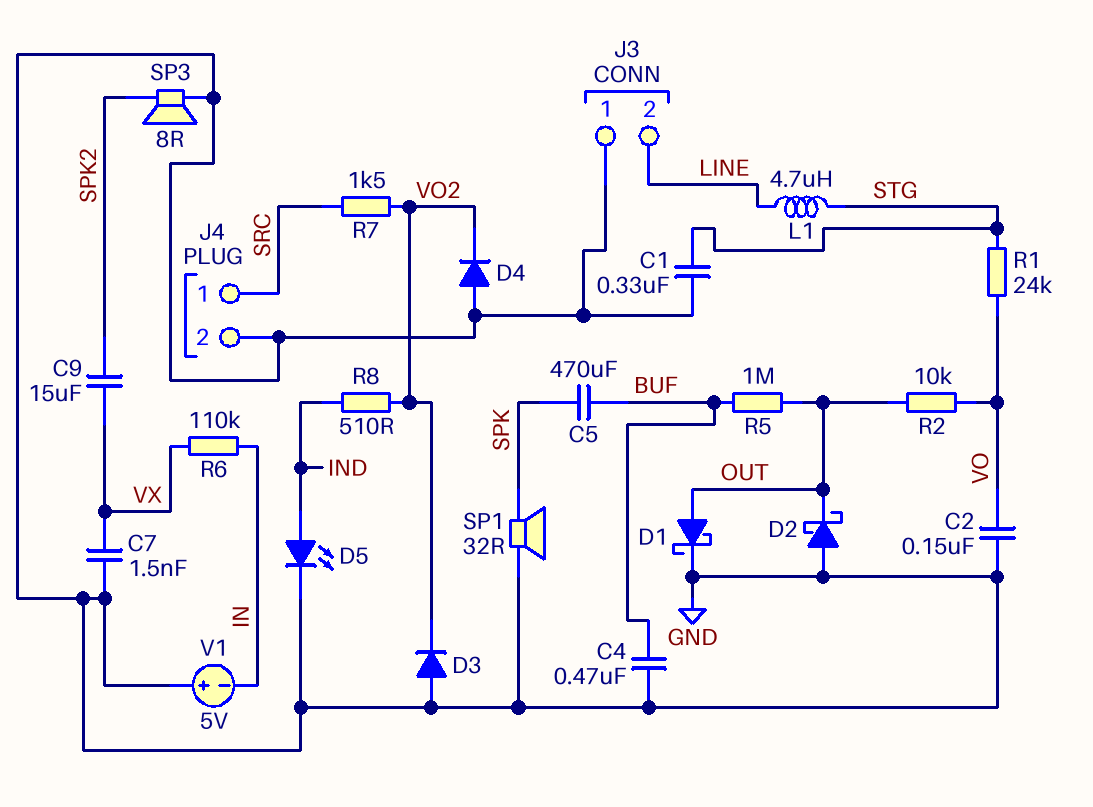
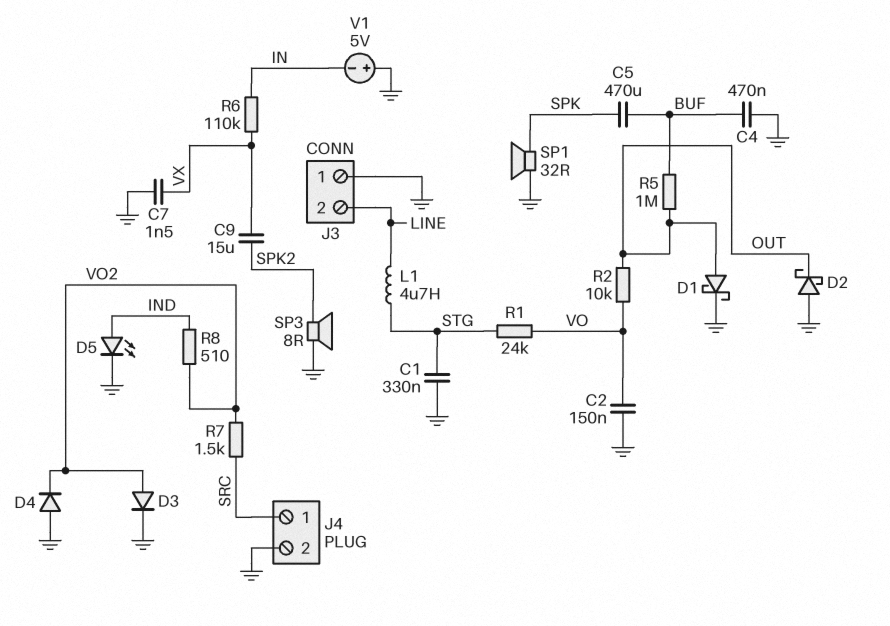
D3: diode (A GND, K VO2) -> diode (A VO2, K GND)

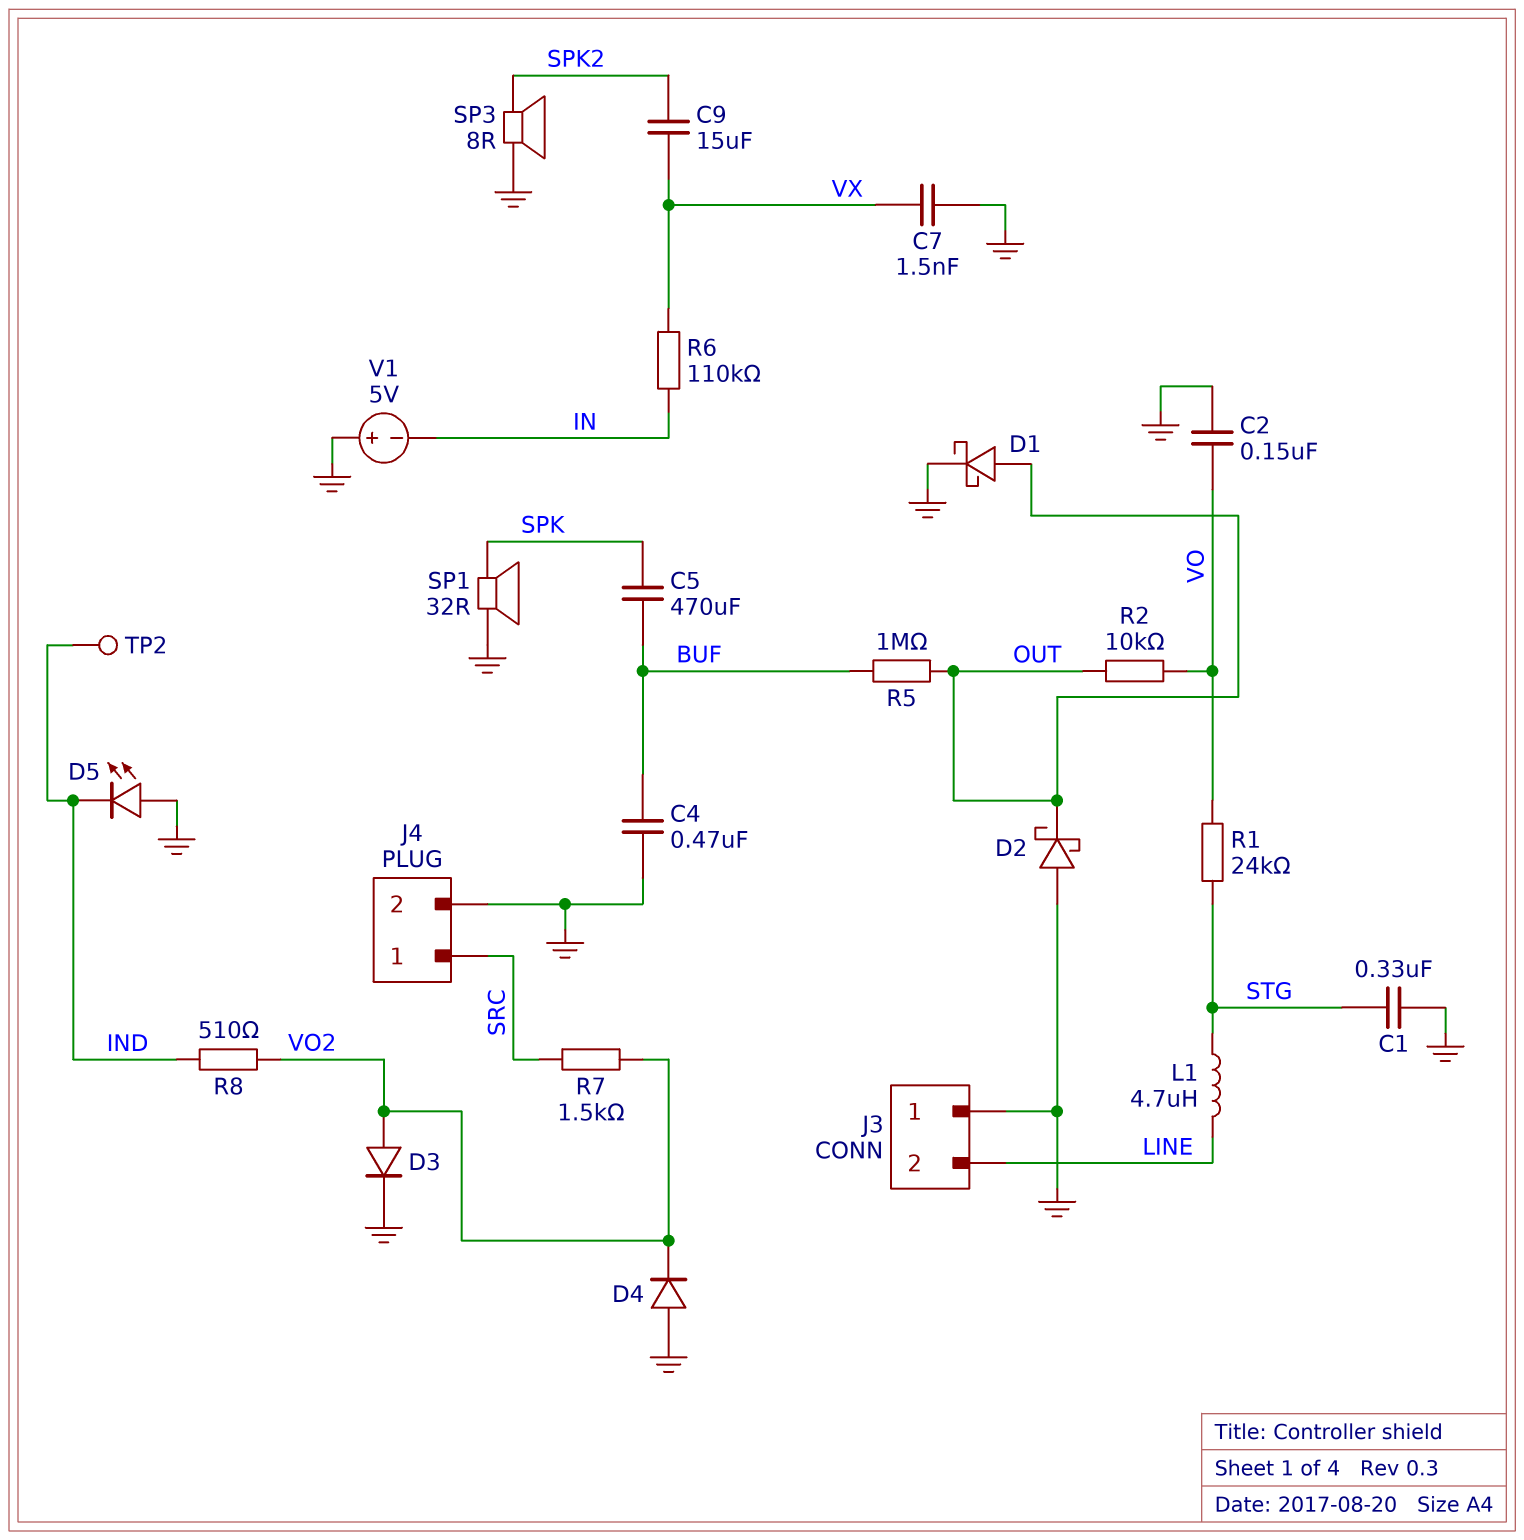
D5: LED (A IND, K GND) -> LED (A GND, K IND)
TP2: none -> test point (IND)

